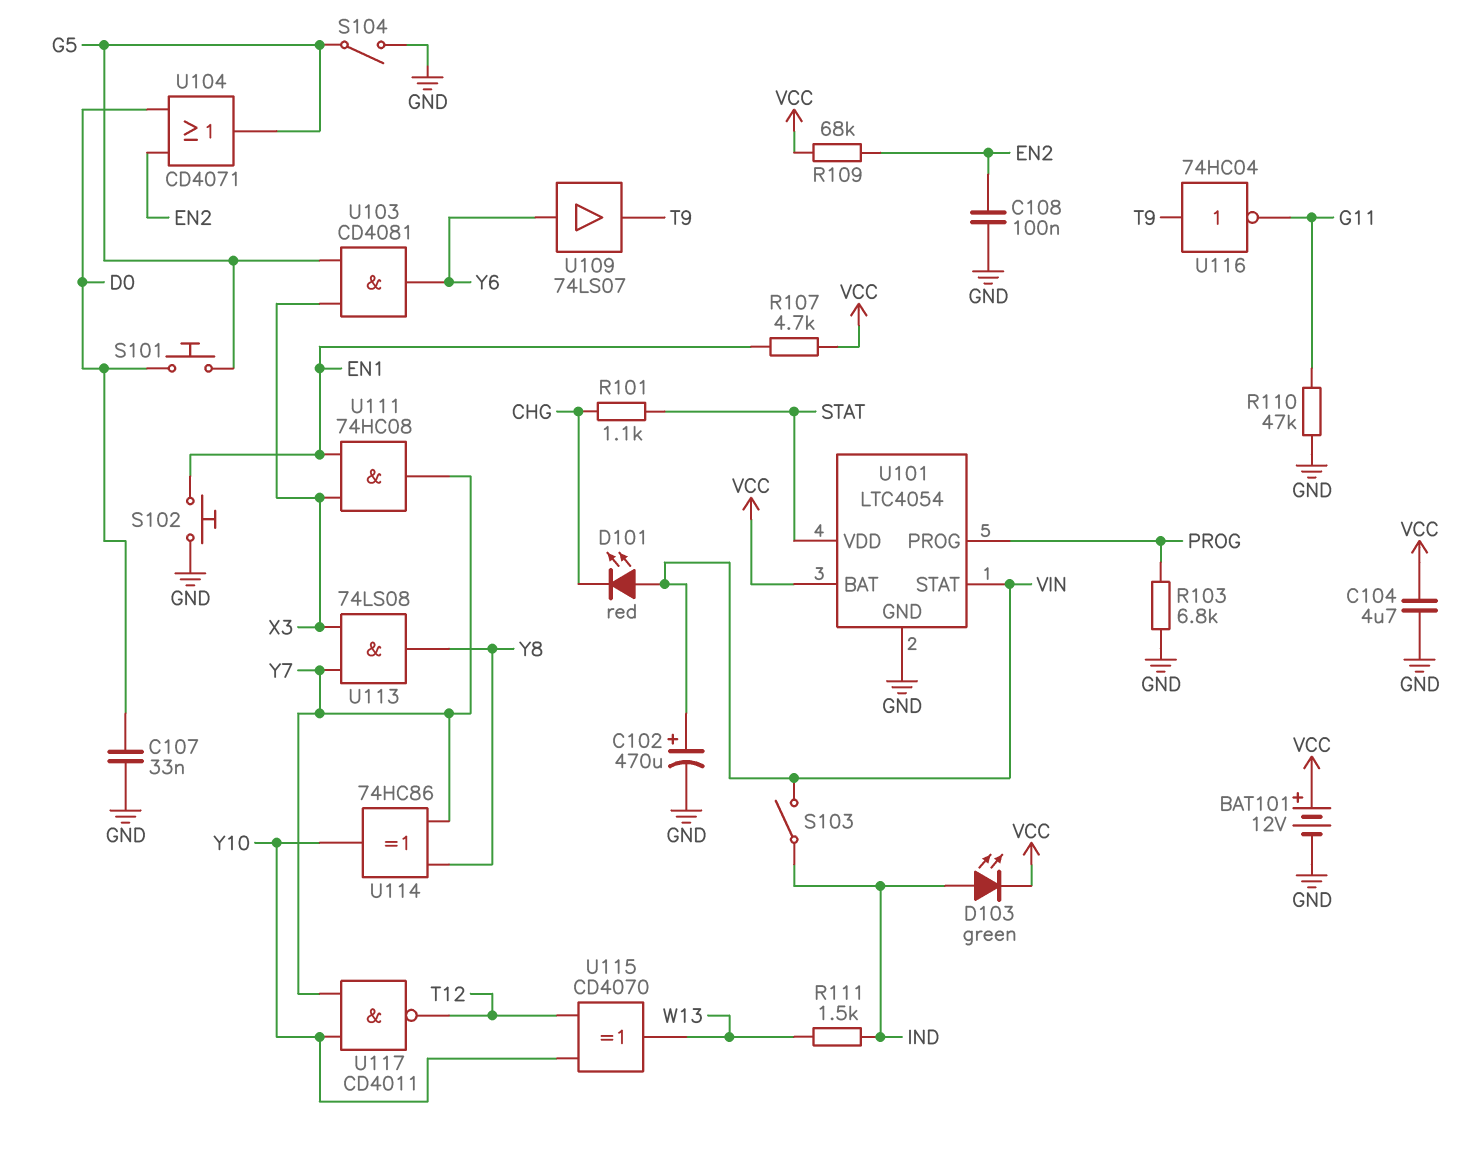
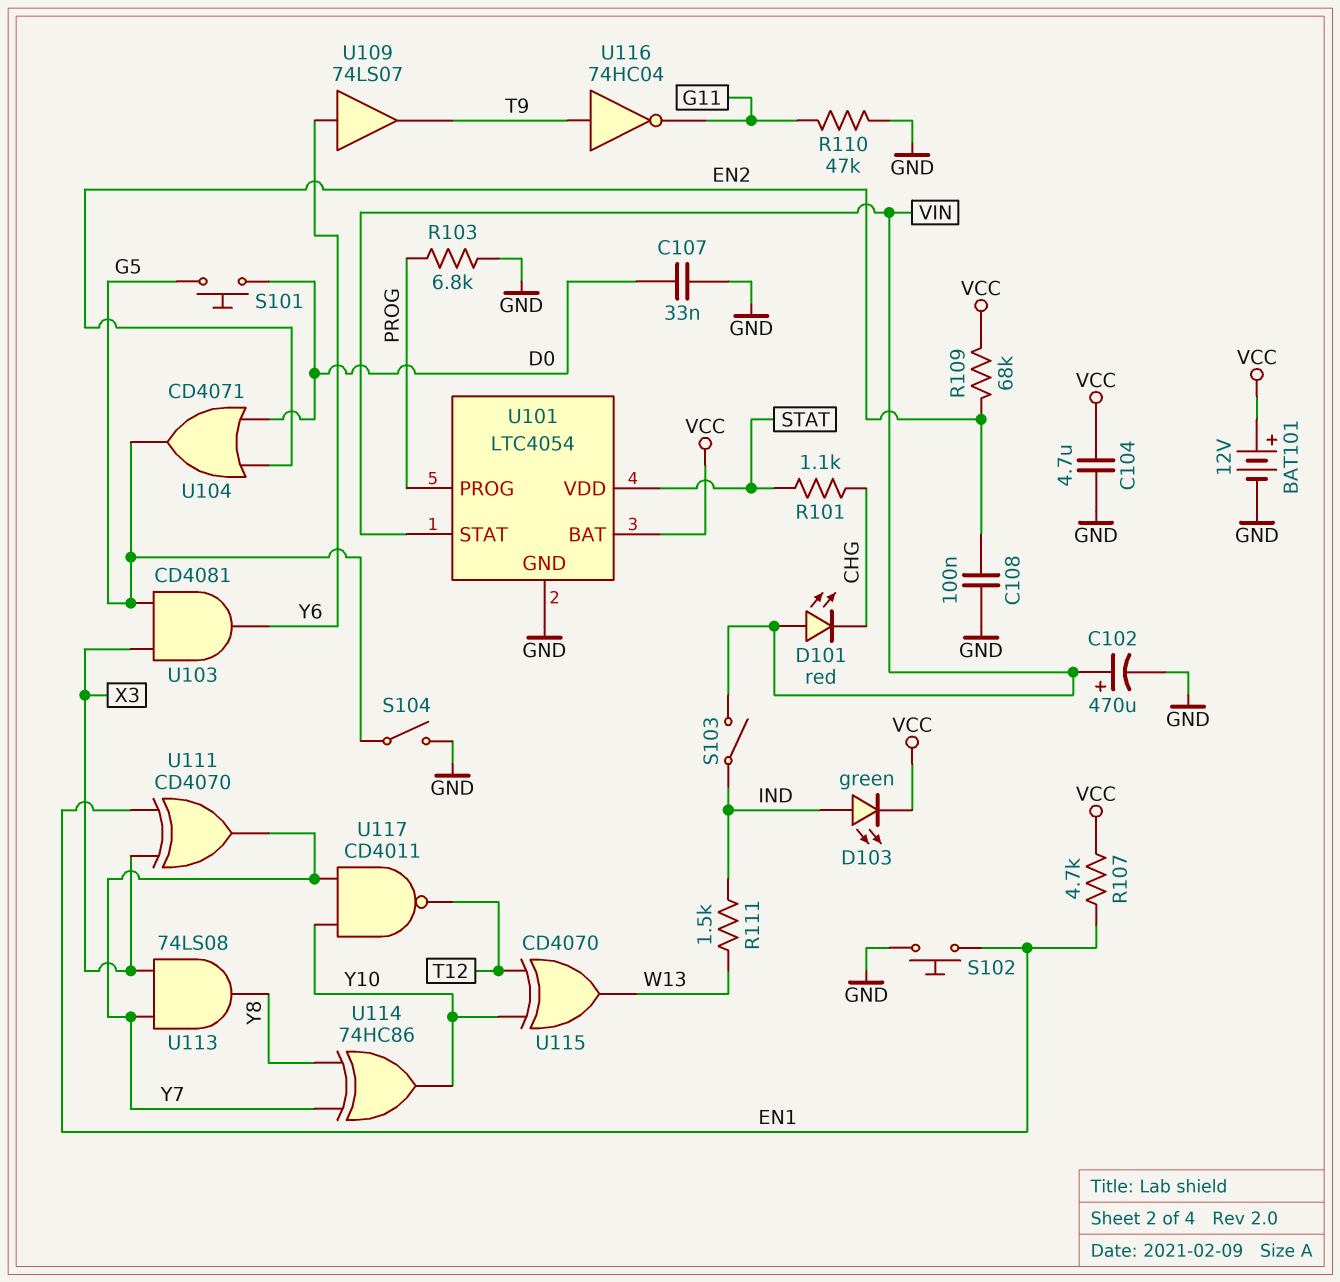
U111: AND 74HC08 (in EN1, in X3, out Y7) -> XOR CD4070 (in EN1, in X3, out Y7)

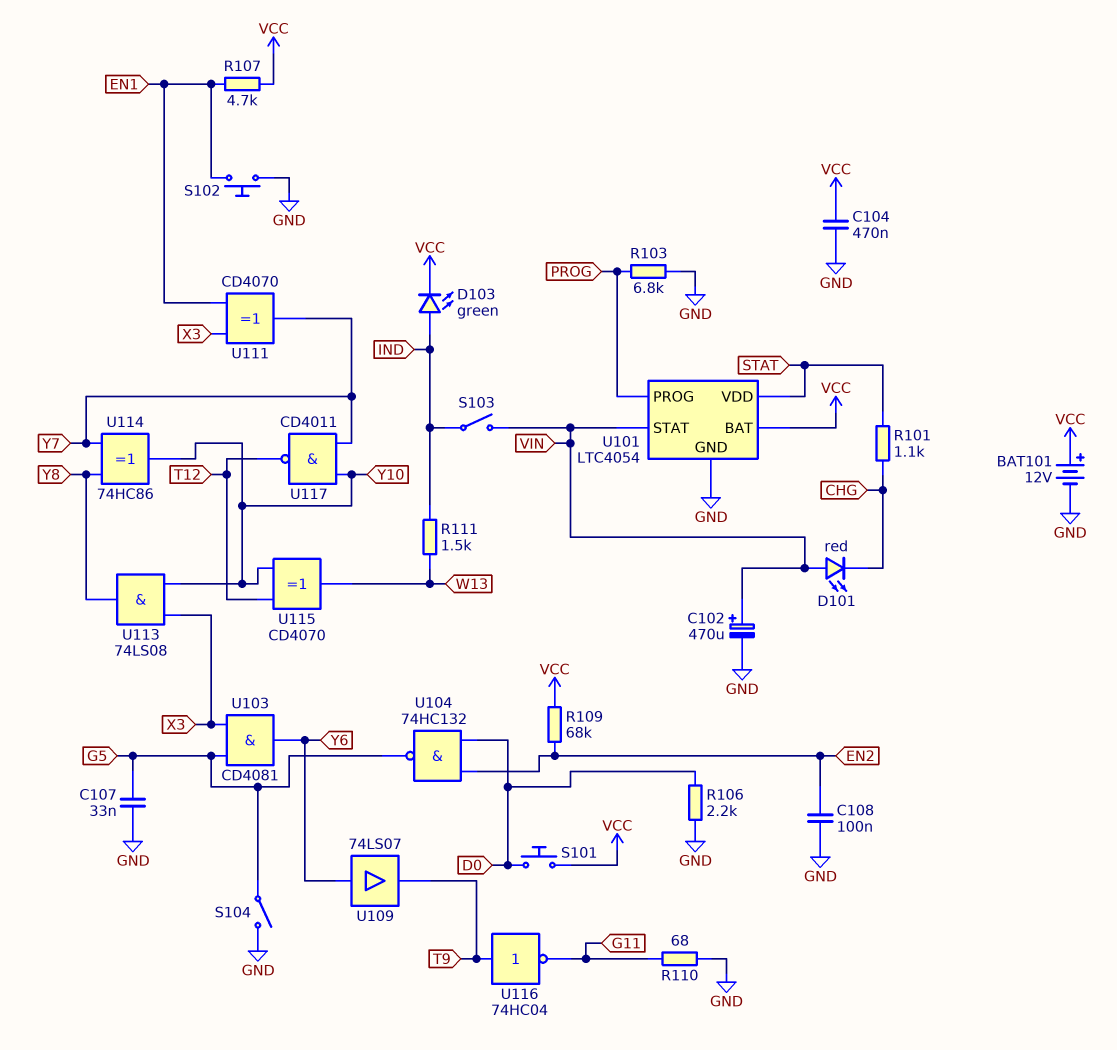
C104: 4.7uF (GND, VCC) -> 470nF (GND, VCC)
C107: 33nF (D0, GND) -> 33nF (G5, GND)
R106: none -> 2.2k (D0, GND)
R110: 47k (G11, GND) -> 68 (G11, GND)
S101: button (D0, G5) -> button (D0, VCC)
U104: OR CD4071 (in D0, in EN2, out G5) -> NAND 74HC132 (in D0, in EN2, out G5)
U113: AND 74LS08 (in X3, in Y7, out Y8) -> AND 74LS08 (in X3, in Y10, out Y8)

